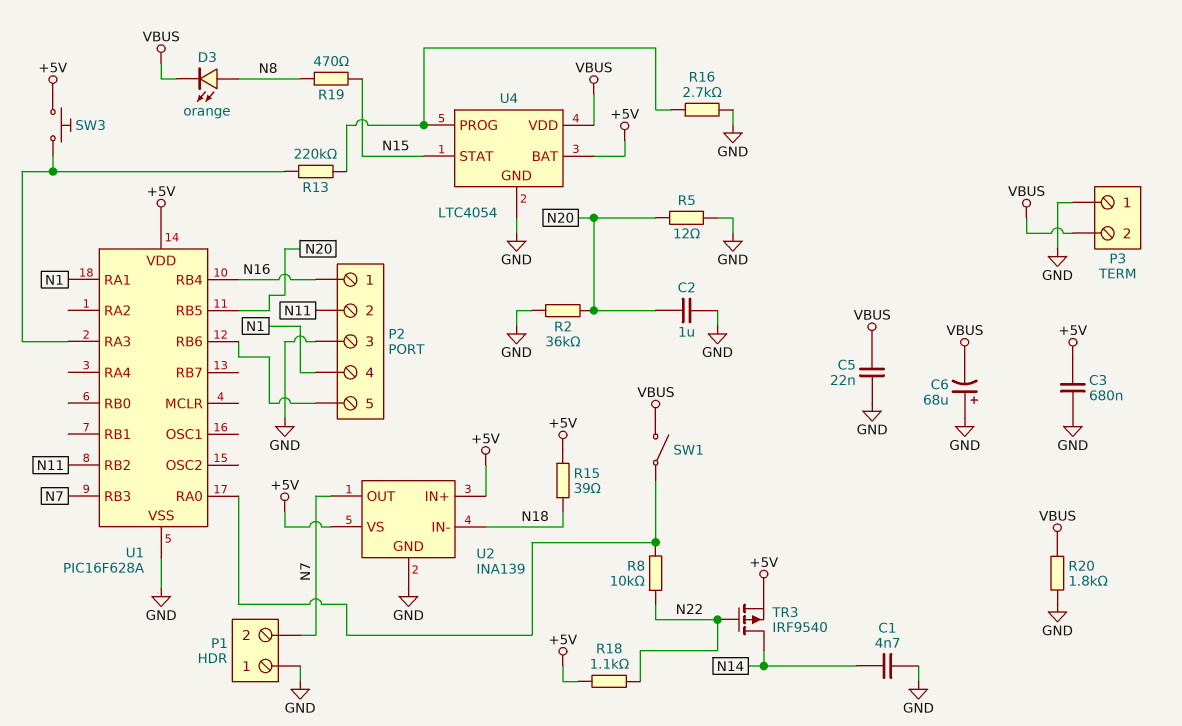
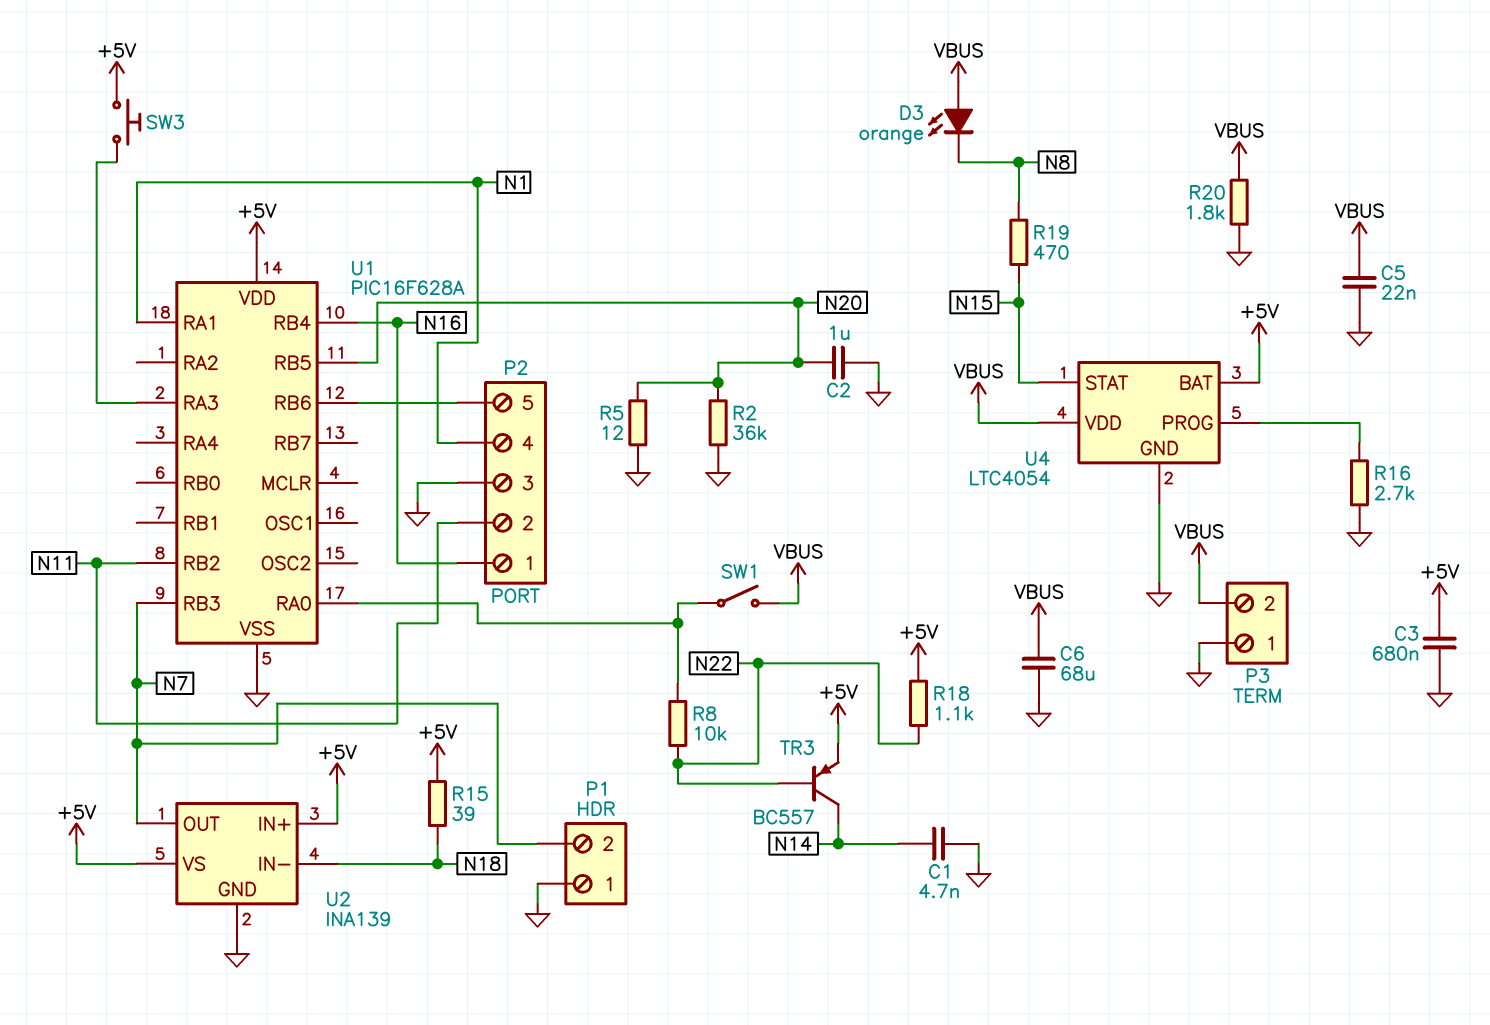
C6: 68uF (plus GND, minus VBUS) -> 68uF (GND, VBUS)
D3: LED orange (A N8, K VBUS) -> LED orange (A VBUS, K N8)
R13: 220k (U1/RA3, U4/PROG) -> none
TR3: PMOS IRF9540 (G N22, D N14, S +5V) -> PNP BC557 (B N22, C N14, E +5V)

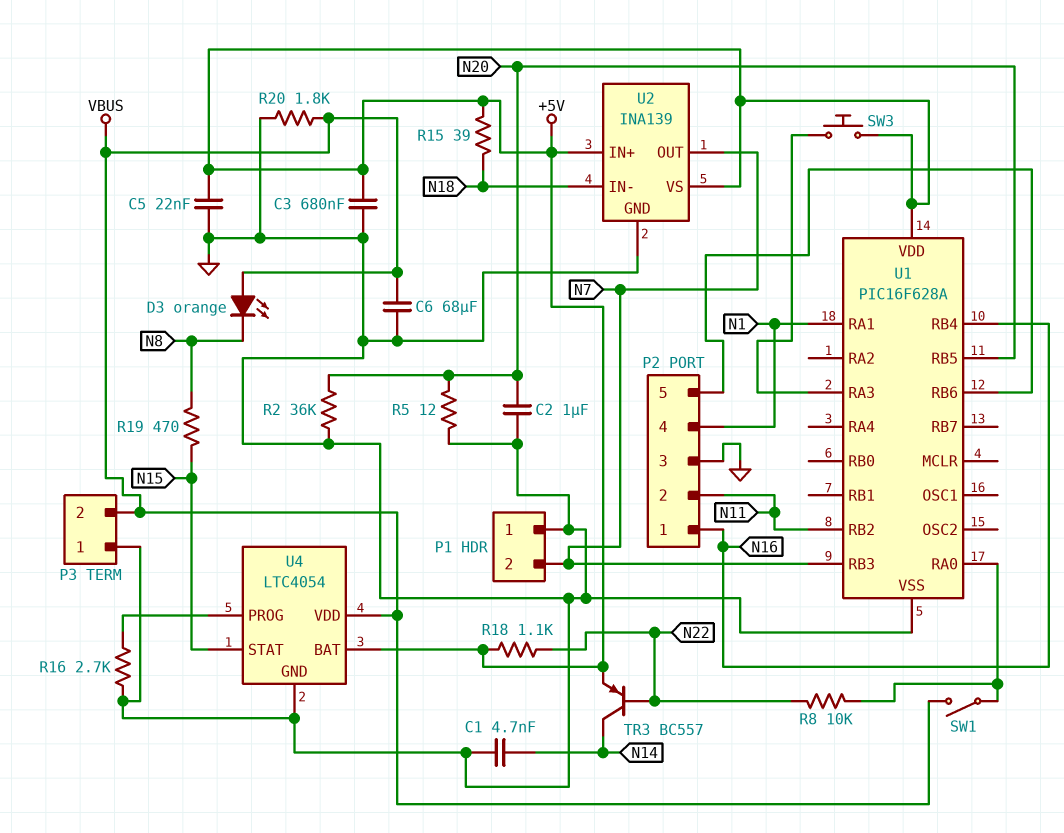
C5: 22nF (GND, VBUS) -> 22nF (+5V, GND)

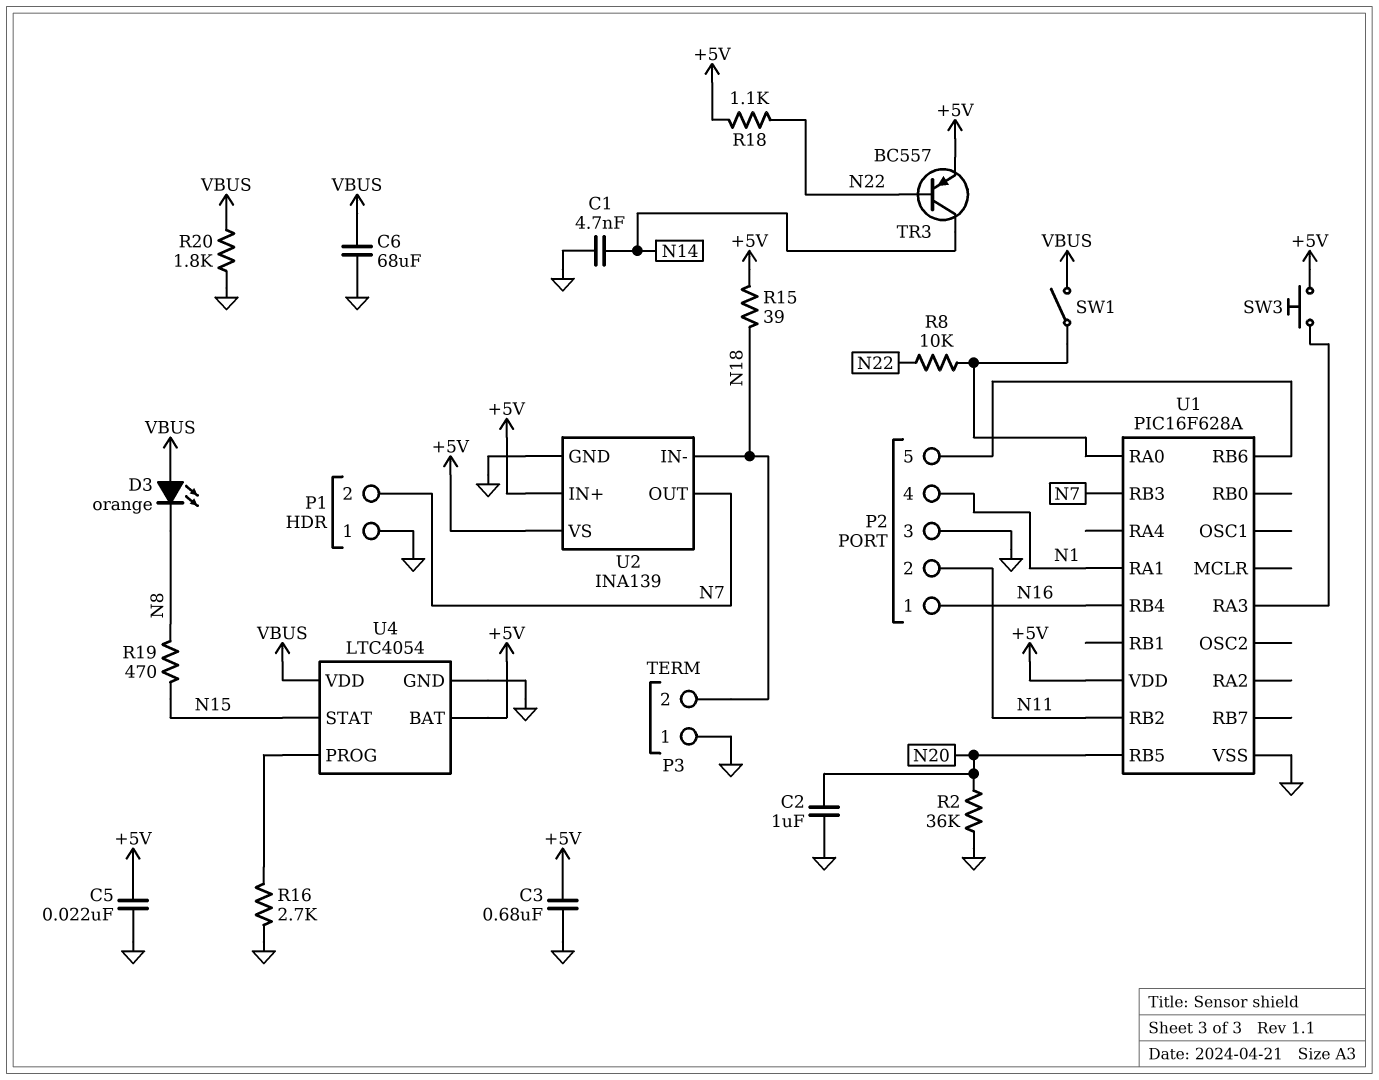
P3 pin 2: VBUS -> N18
R5: 12 (GND, N20) -> none

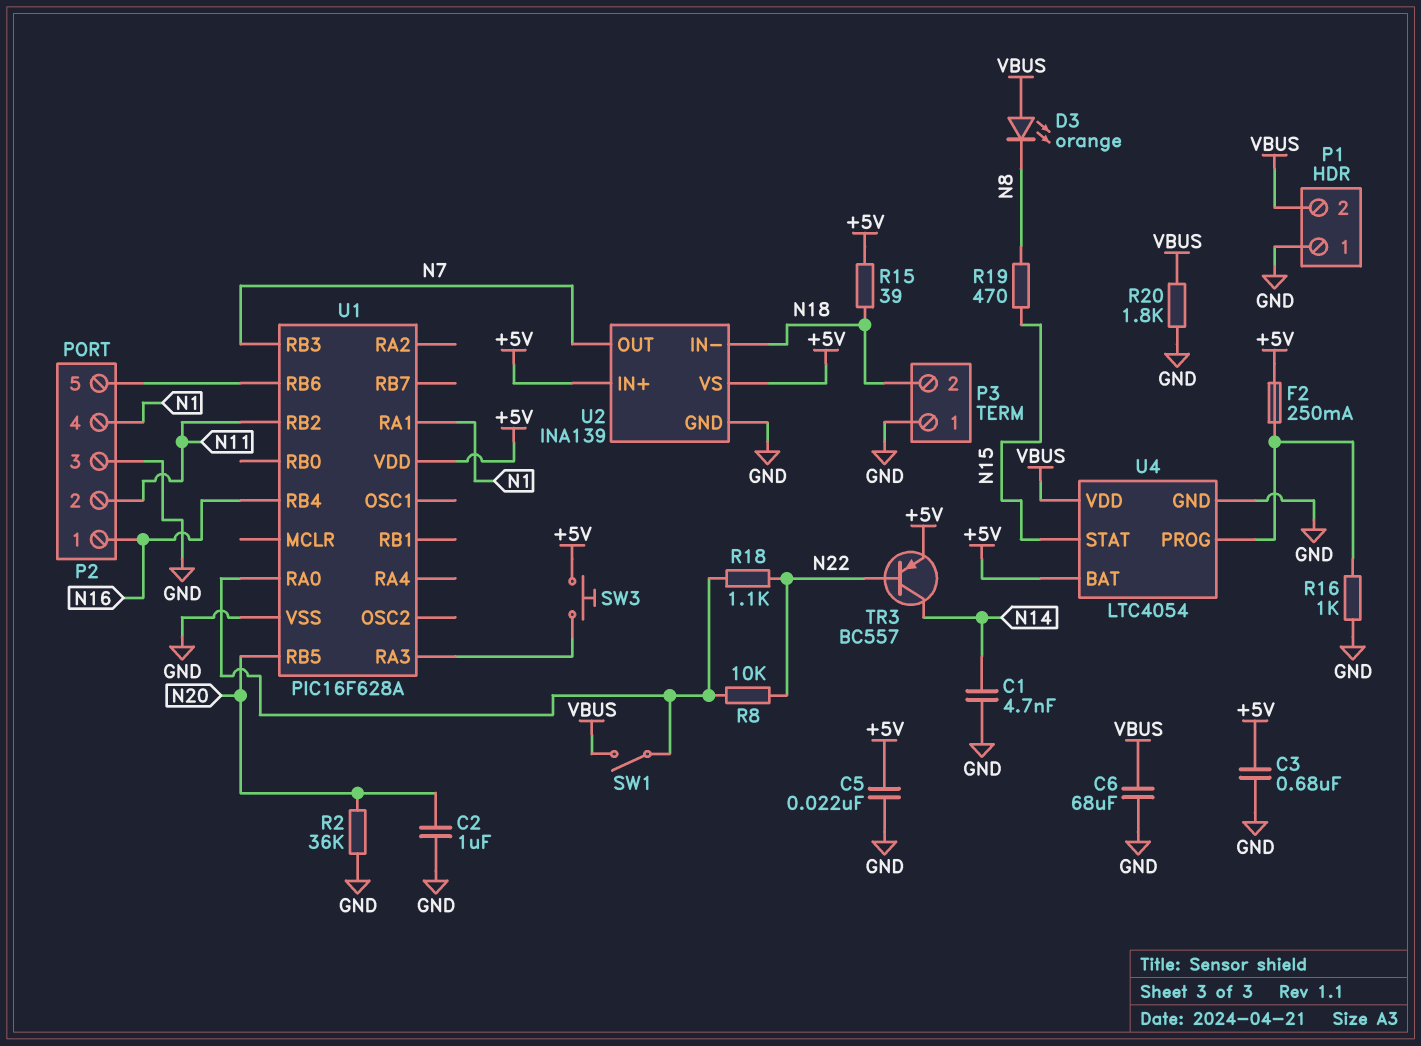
F2: none -> 250mA (+5V, U4/PROG)
P1 pin 2: N7 -> VBUS
R16: 2.7k (GND, U4/PROG) -> 1k (GND, U4/PROG)
R18: 1.1k (+5V, N22) -> 1.1k (N22, U1/RA0)

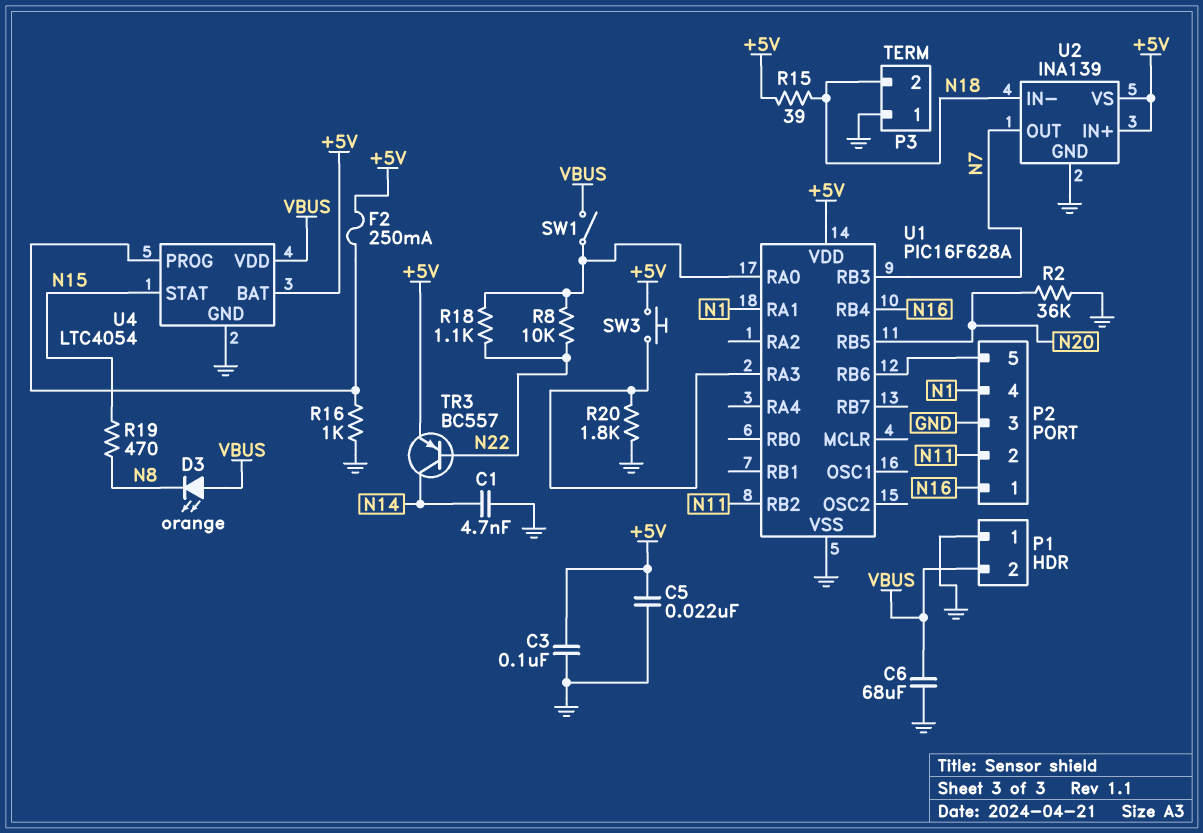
C2: 1uF (GND, N20) -> none
C3: 680nF (+5V, GND) -> 100nF (+5V, GND)
R20: 1.8k (GND, VBUS) -> 1.8k (GND, U1/RA3)

